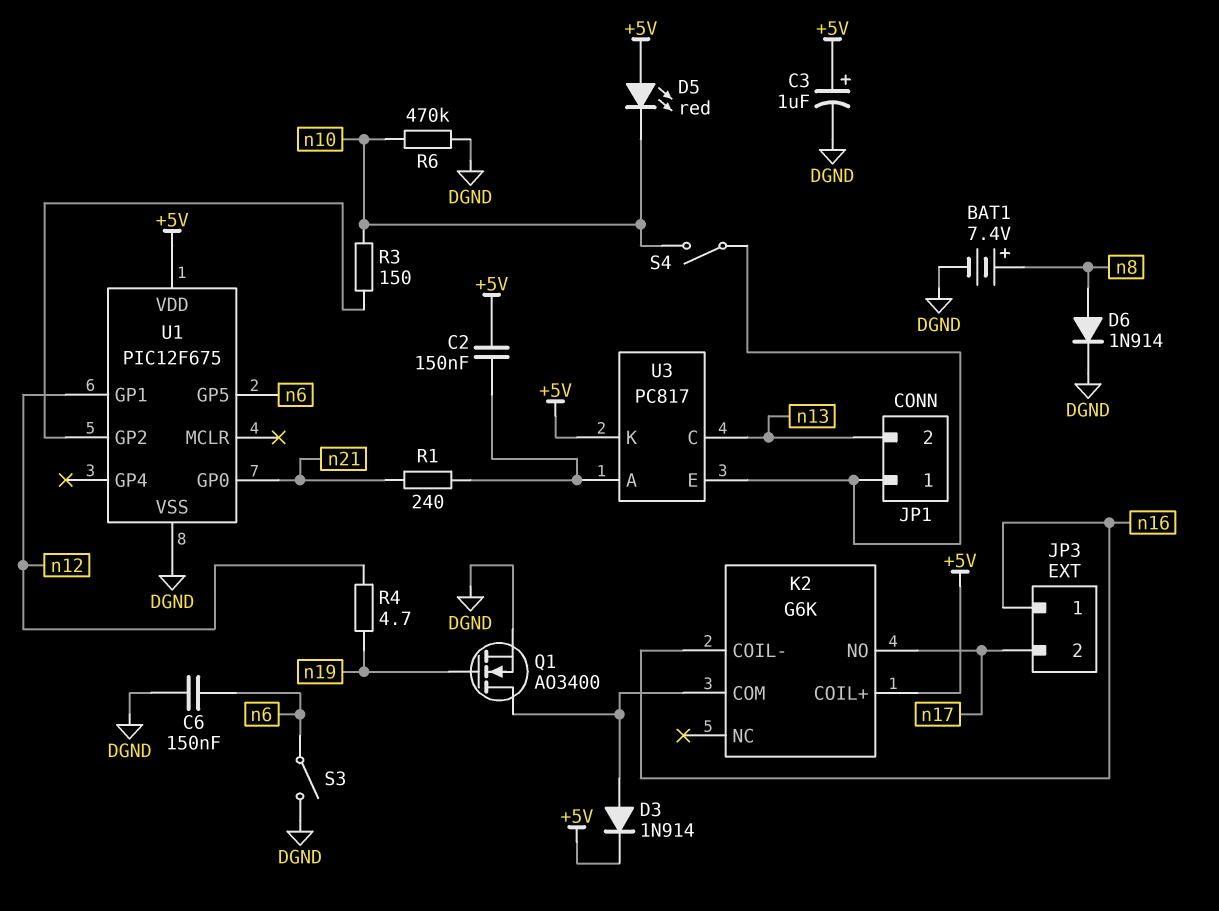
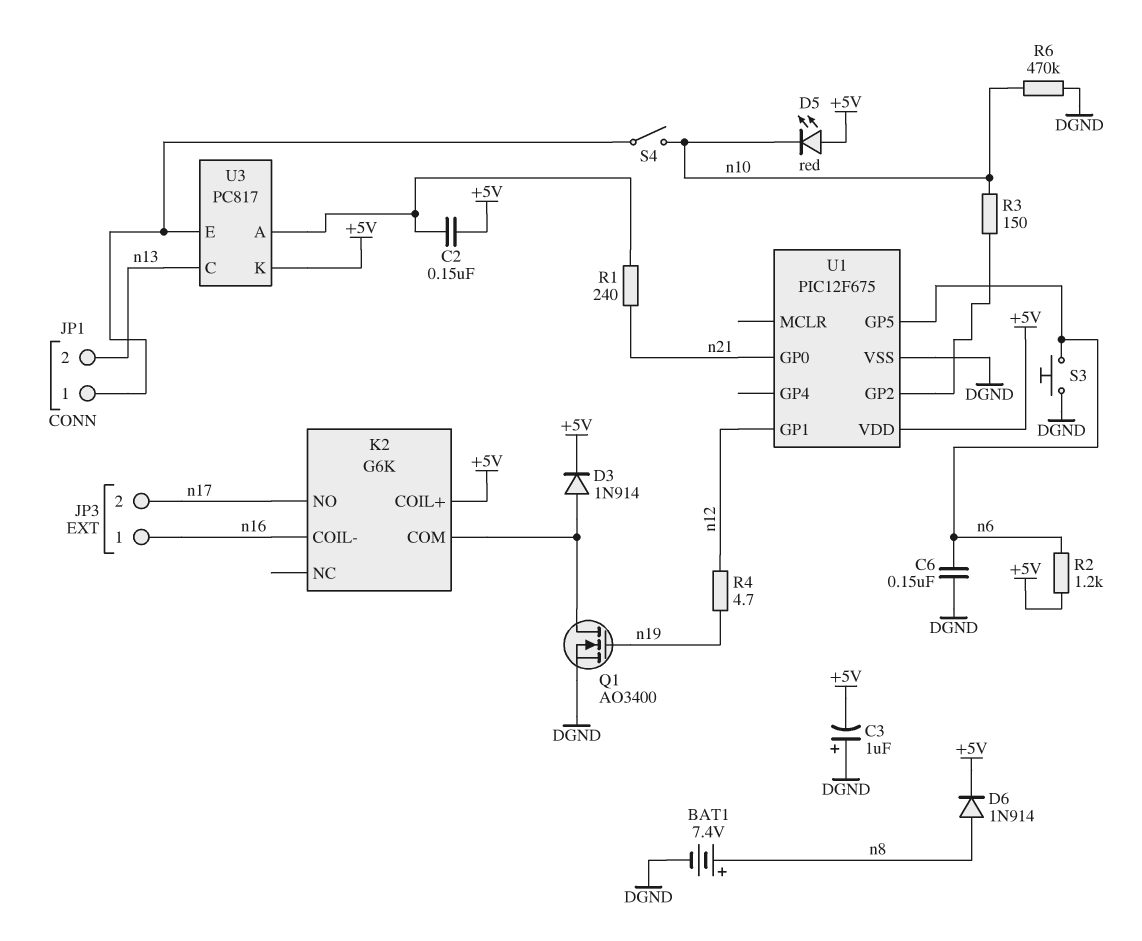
C3: 1uF (plus +5V, minus DGND) -> 1uF (plus DGND, minus +5V)
D6: diode 1N914 (A n8, K DGND) -> diode 1N914 (A n8, K +5V)
R2: none -> 1.2k (+5V, n6)
S3: switch (DGND, n6) -> button (DGND, n6)

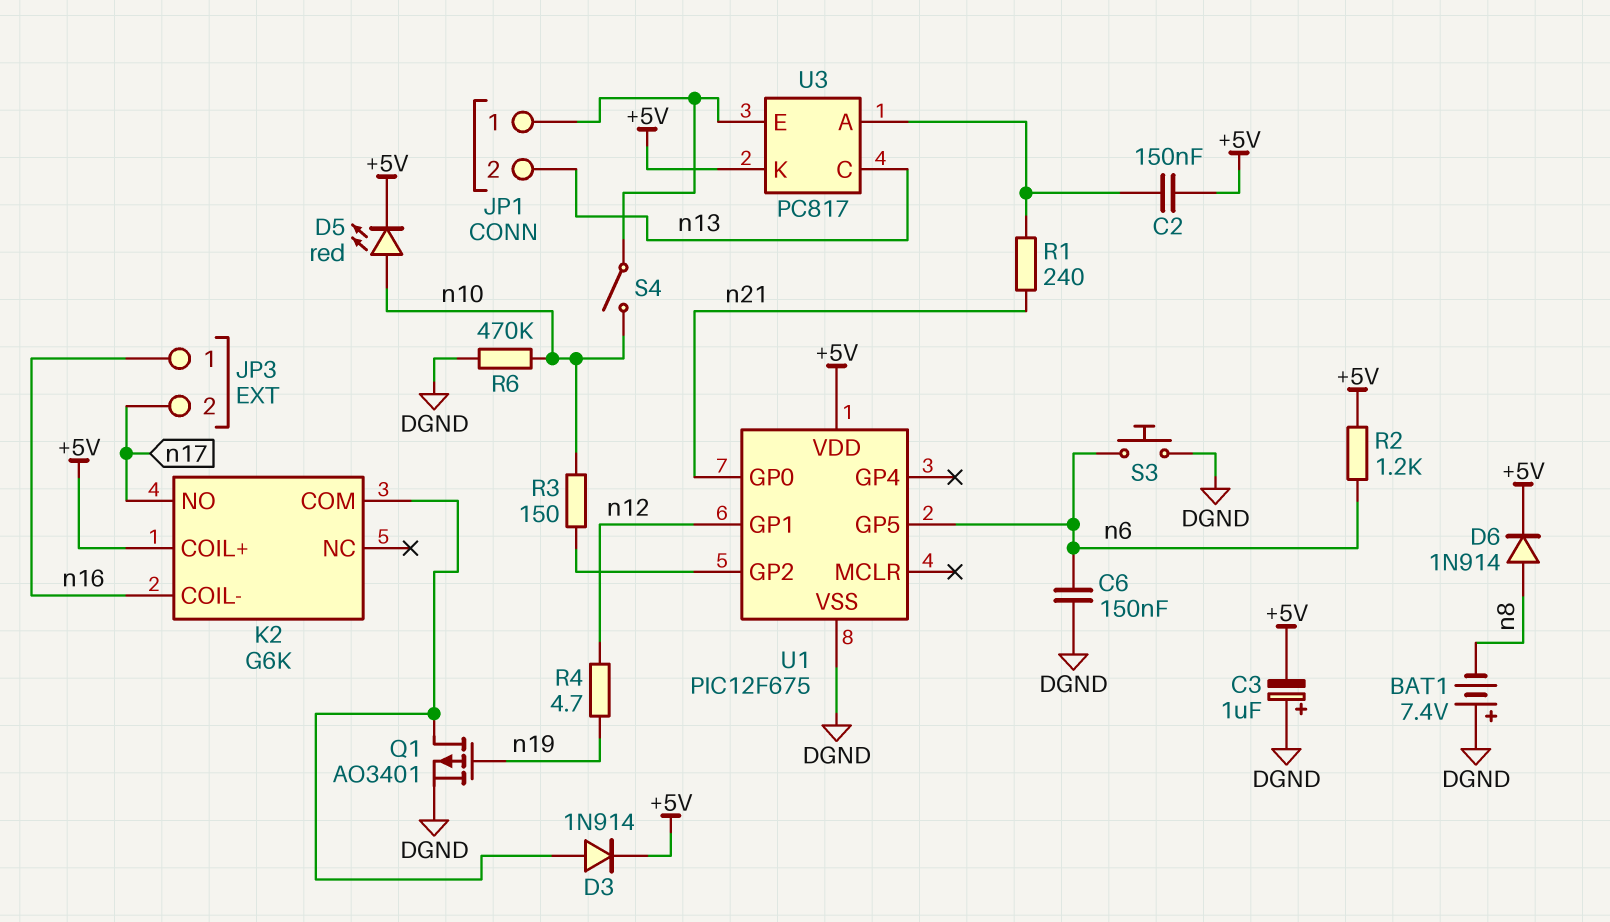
BAT1: 7.4V (plus n8, minus DGND) -> 7.4V (plus DGND, minus n8)
D5: LED red (A +5V, K n10) -> LED red (A n10, K +5V)
Q1: NMOS AO3400 (G n19, D K2/COM, S DGND) -> PMOS AO3401 (G n19, D K2/COM, S DGND)

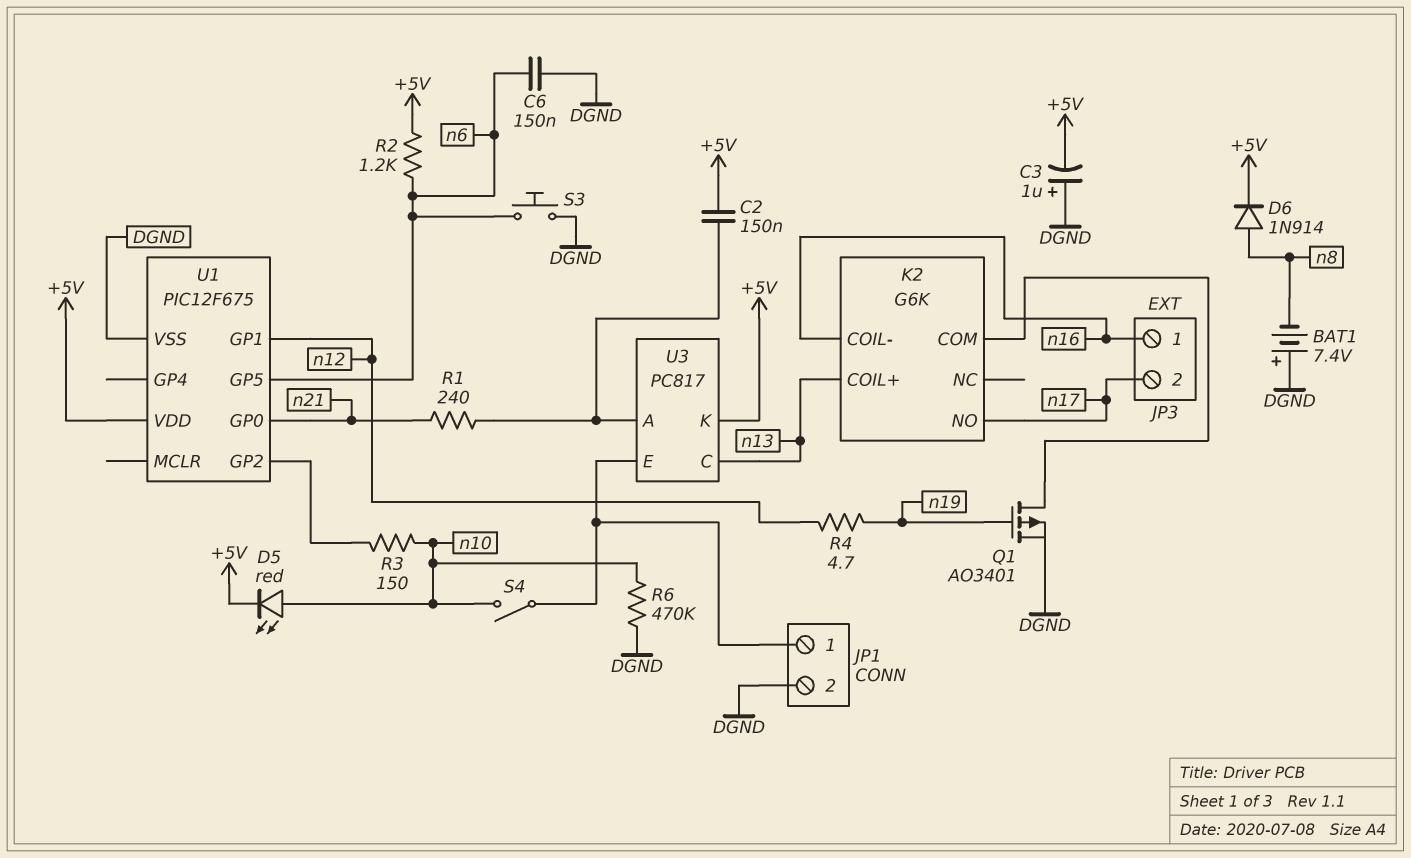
D3: diode 1N914 (A K2/COM, K +5V) -> none
JP1 pin 2: n13 -> DGND
K2 pin COIL+: +5V -> n13

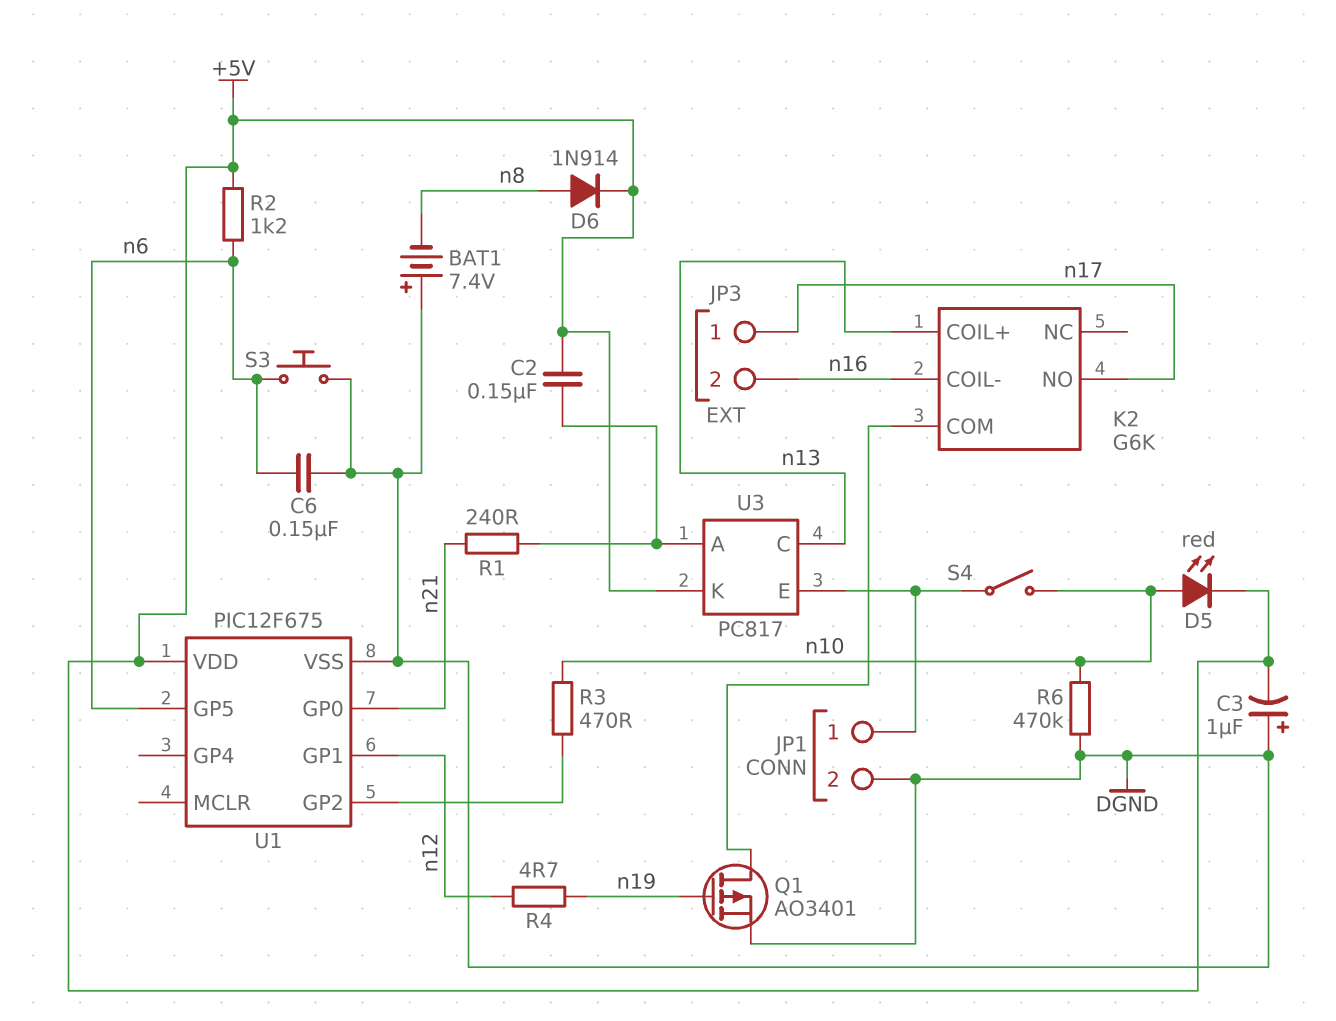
JP3 pin 1: n16 -> n17
JP3 pin 2: n17 -> n16
R3: 150 (U1/GP2, n10) -> 470 (U1/GP2, n10)

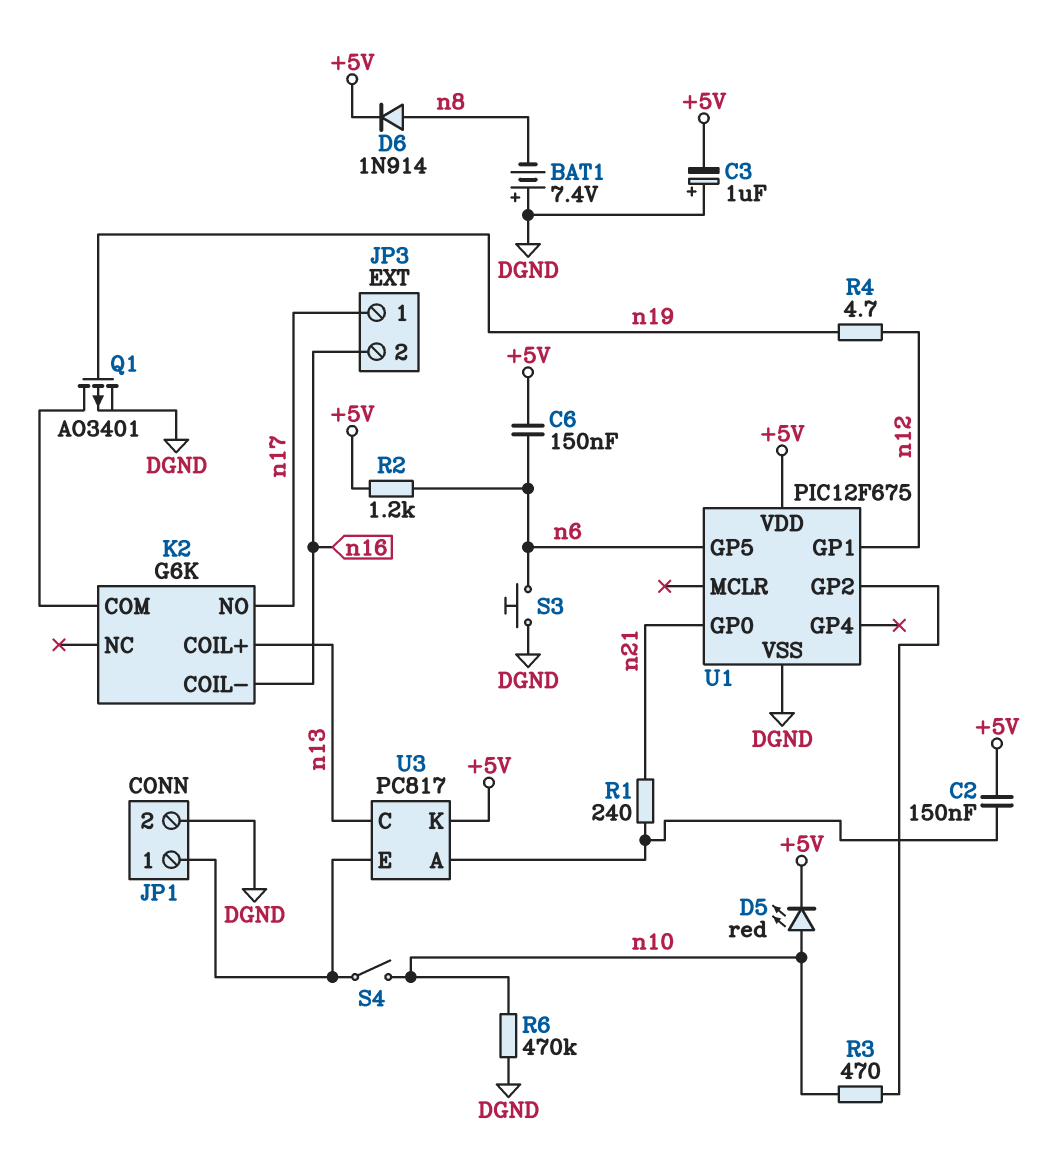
C6: 150nF (DGND, n6) -> 150nF (+5V, n6)

